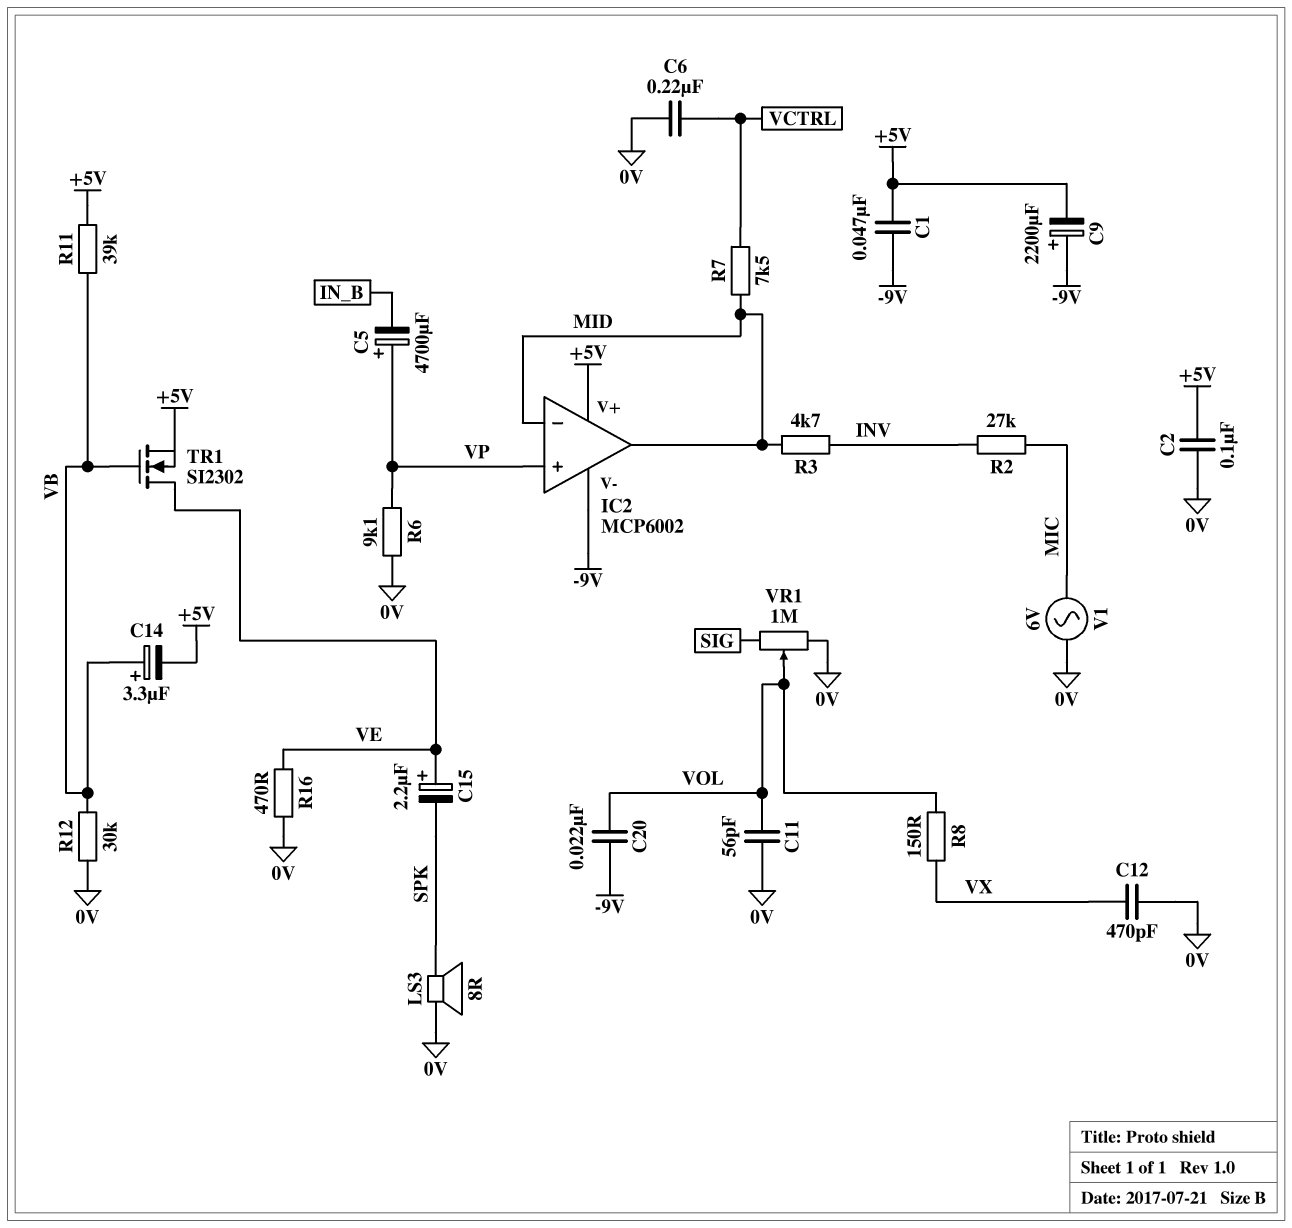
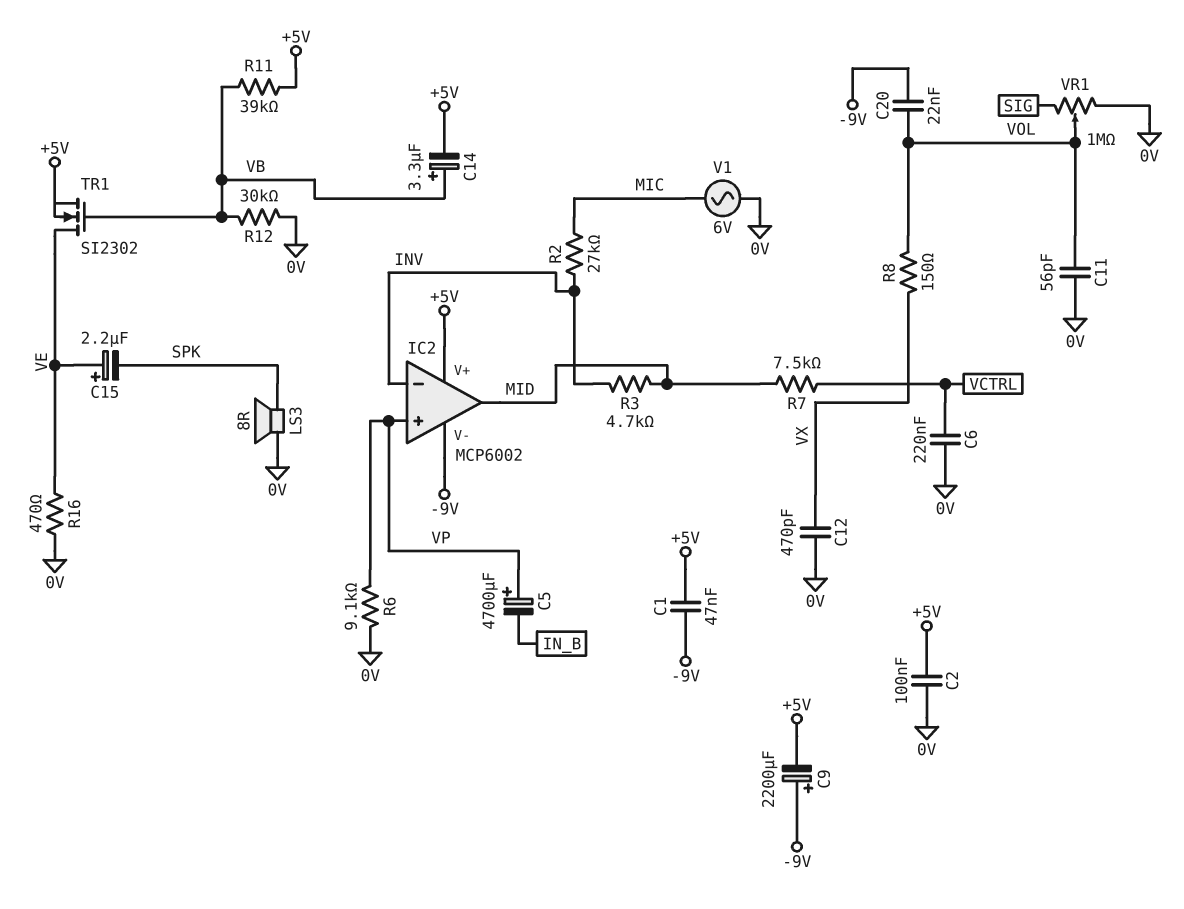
IC2 pin in-: MID -> INV

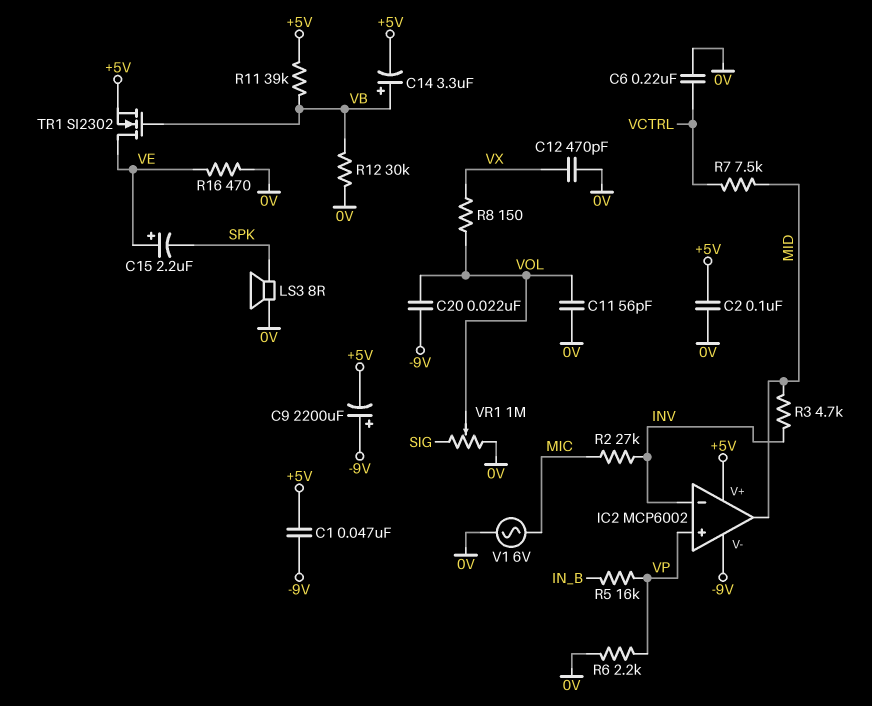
C5: 4700uF (plus VP, minus IN_B) -> none
R5: none -> 16k (IN_B, VP)
R6: 9.1k (0V, VP) -> 2.2k (0V, VP)

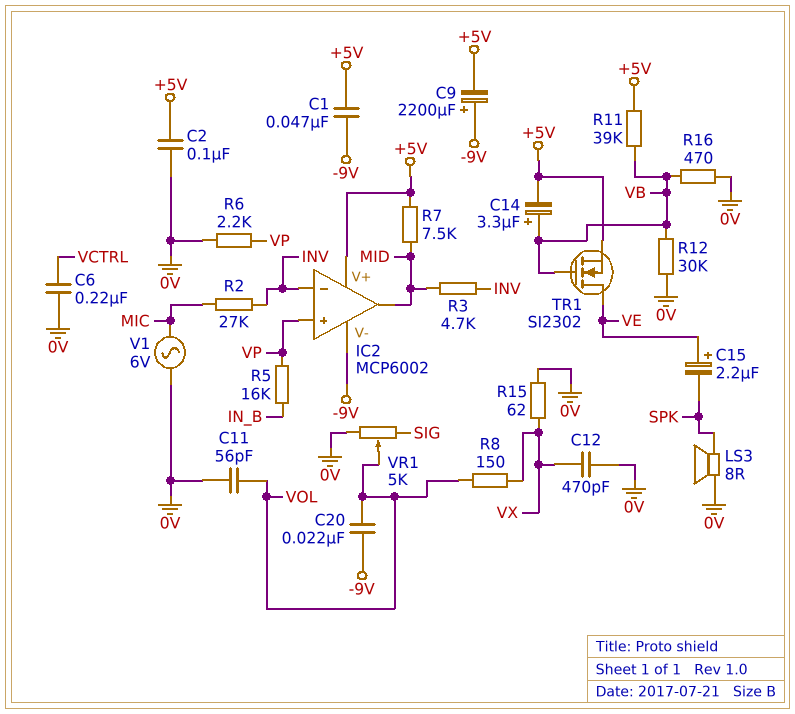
R7: 7.5k (MID, VCTRL) -> 7.5k (+5V, MID)
R15: none -> 62 (0V, VX)
R16: 470 (0V, VE) -> 470 (0V, VB)
VR1: 1M (0V, SIG, wiper VOL) -> 5k (0V, SIG, wiper VOL)

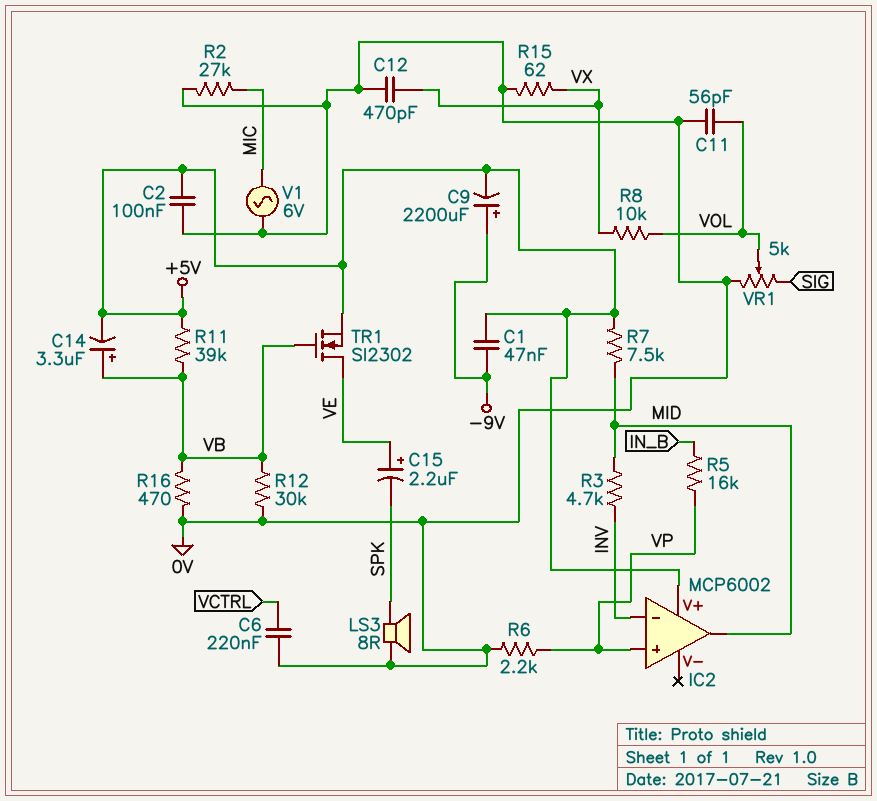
C20: 22nF (-9V, VOL) -> none
IC2 pin V-: -9V -> none
R2: 27k (INV, MIC) -> 27k (0V, MIC)
R8: 150 (VOL, VX) -> 10k (VOL, VX)

